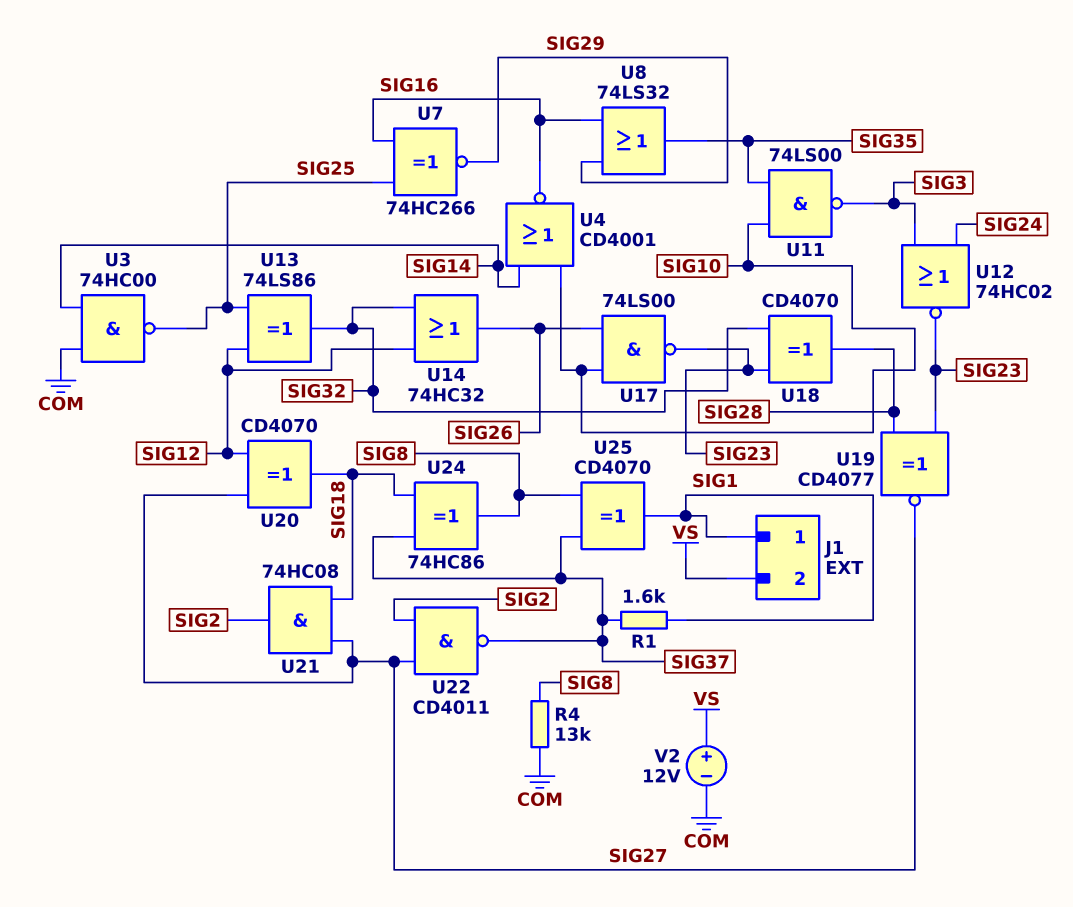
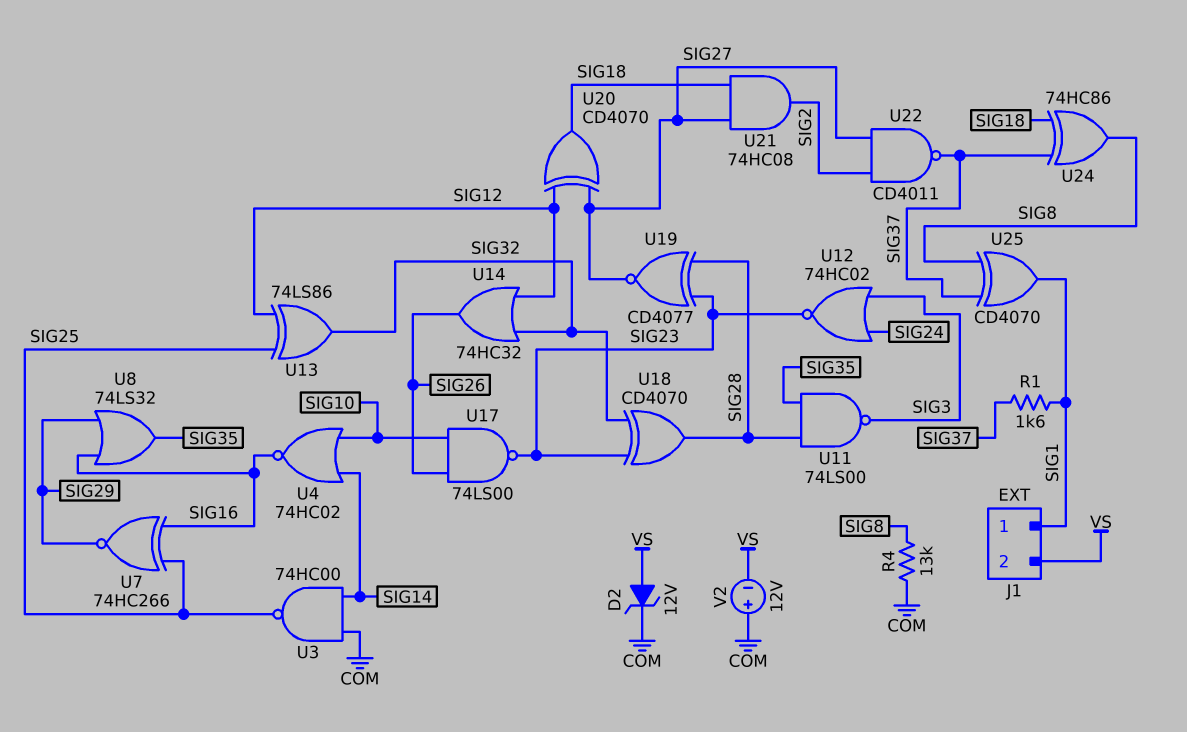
D2: none -> zener 12V (A VS, K COM)
U4: NOR CD4001 (in SIG10, in SIG14, out SIG16) -> NOR 74HC02 (in SIG10, in SIG14, out SIG16)
U11: NAND 74LS00 (in SIG10, in SIG35, out SIG3) -> NAND 74LS00 (in SIG28, in SIG35, out SIG3)
V2: 12V (plus VS, minus COM) -> 12V (plus COM, minus VS)

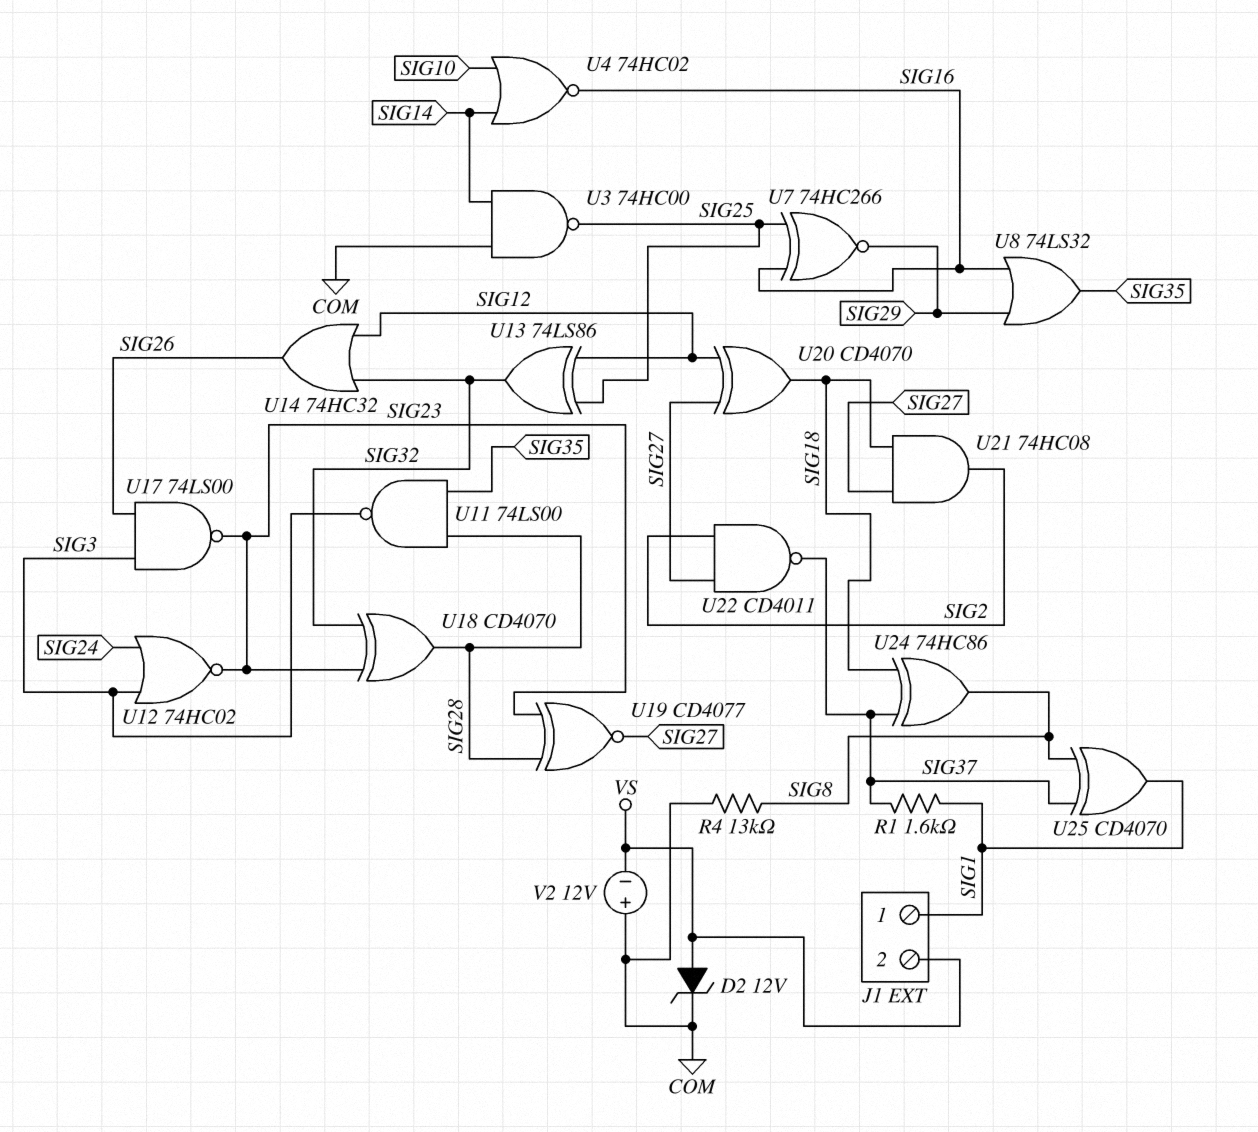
U17: NAND 74LS00 (in SIG10, in SIG26, out SIG23) -> NAND 74LS00 (in SIG3, in SIG26, out SIG23)

